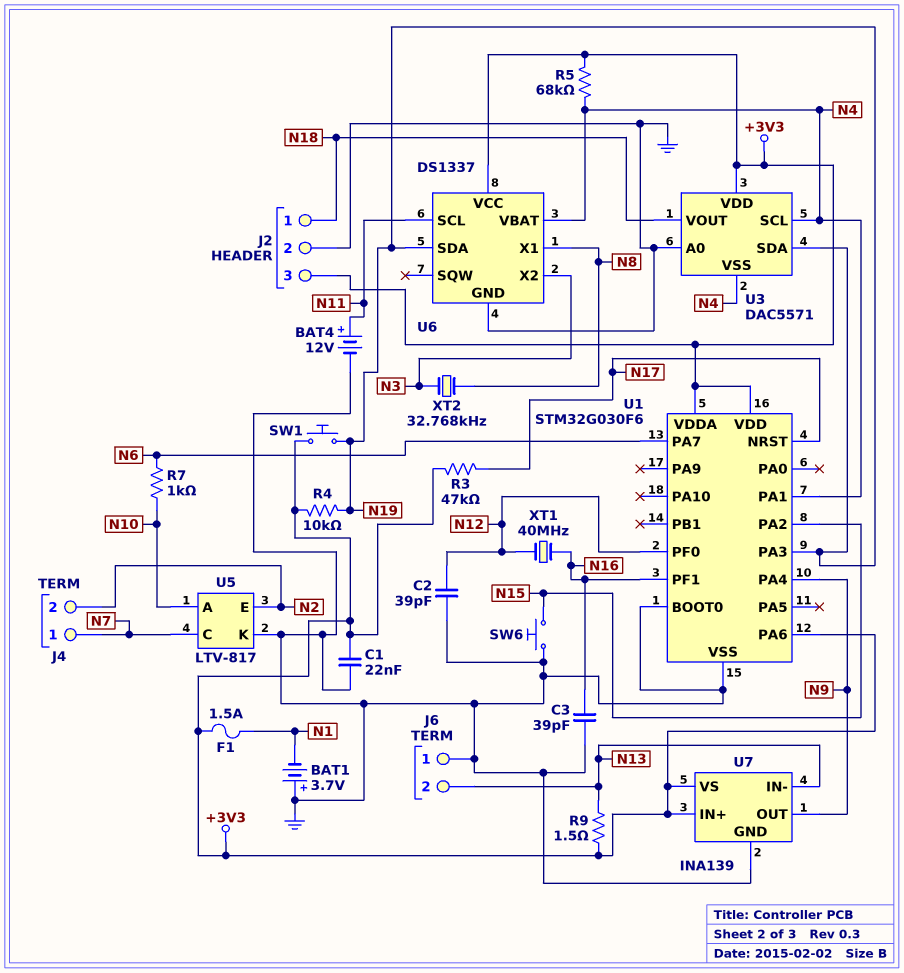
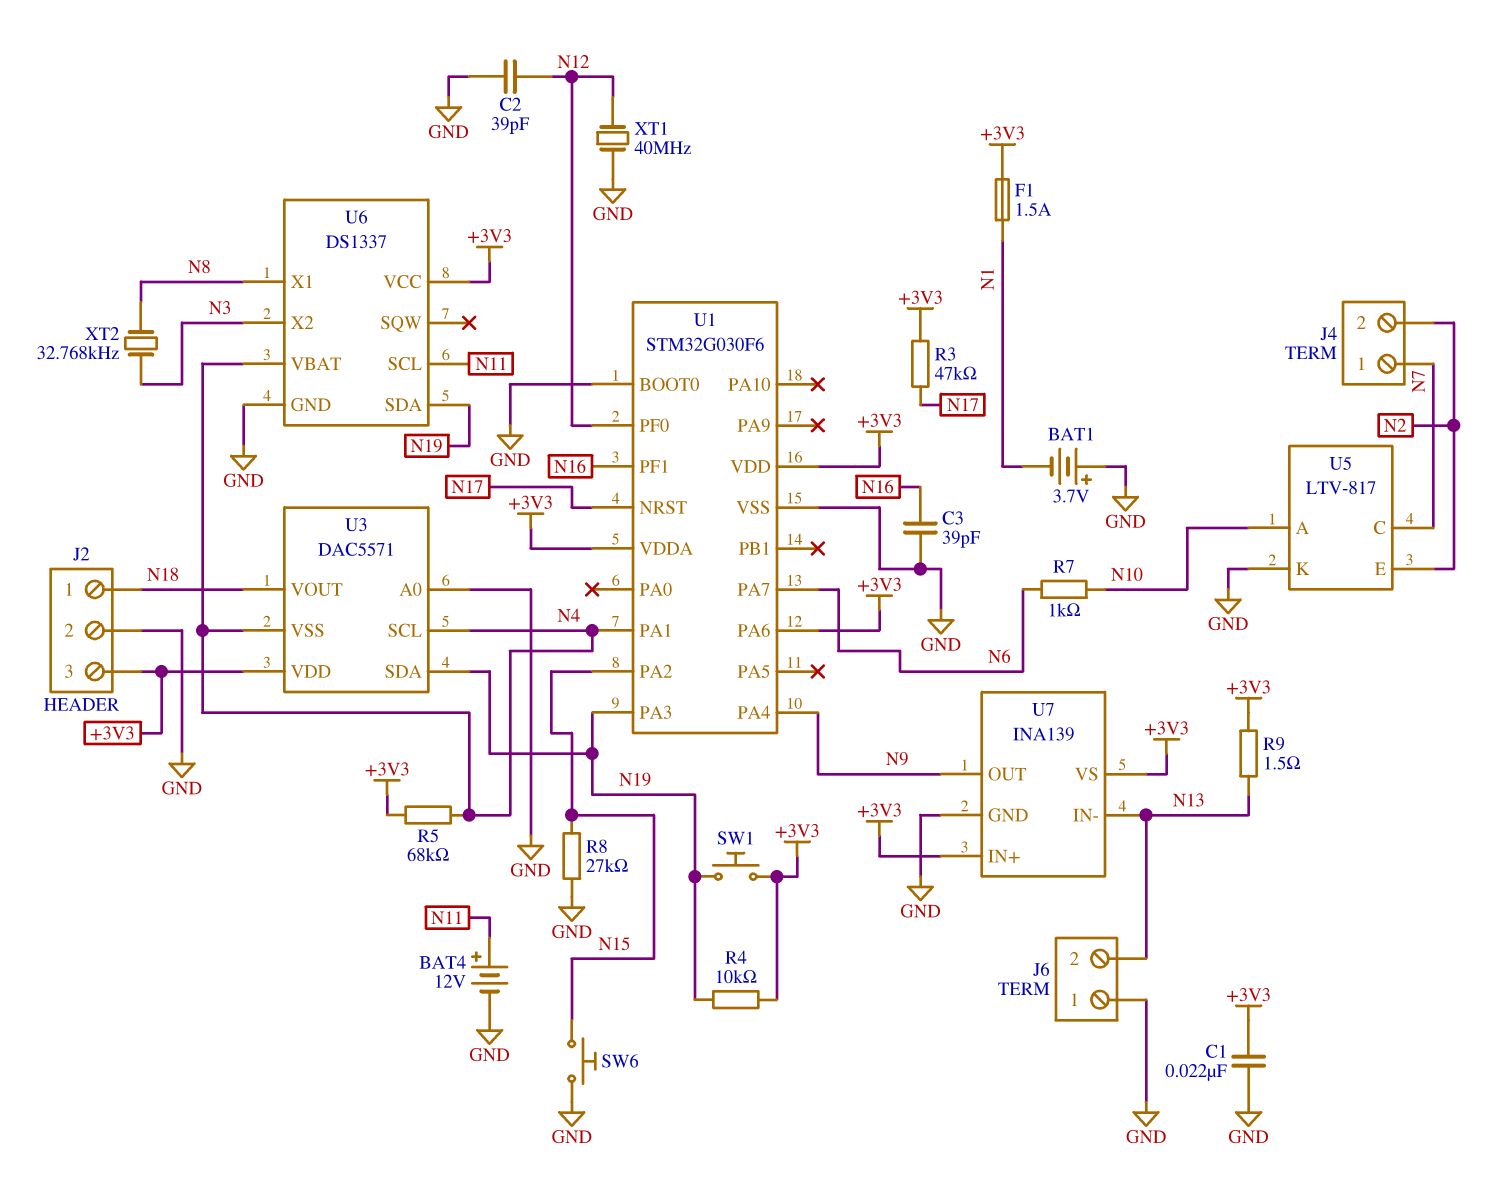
R8: none -> 27k (GND, N15)
XT1: 40MHz (N12, N16) -> 40MHz (GND, N12)

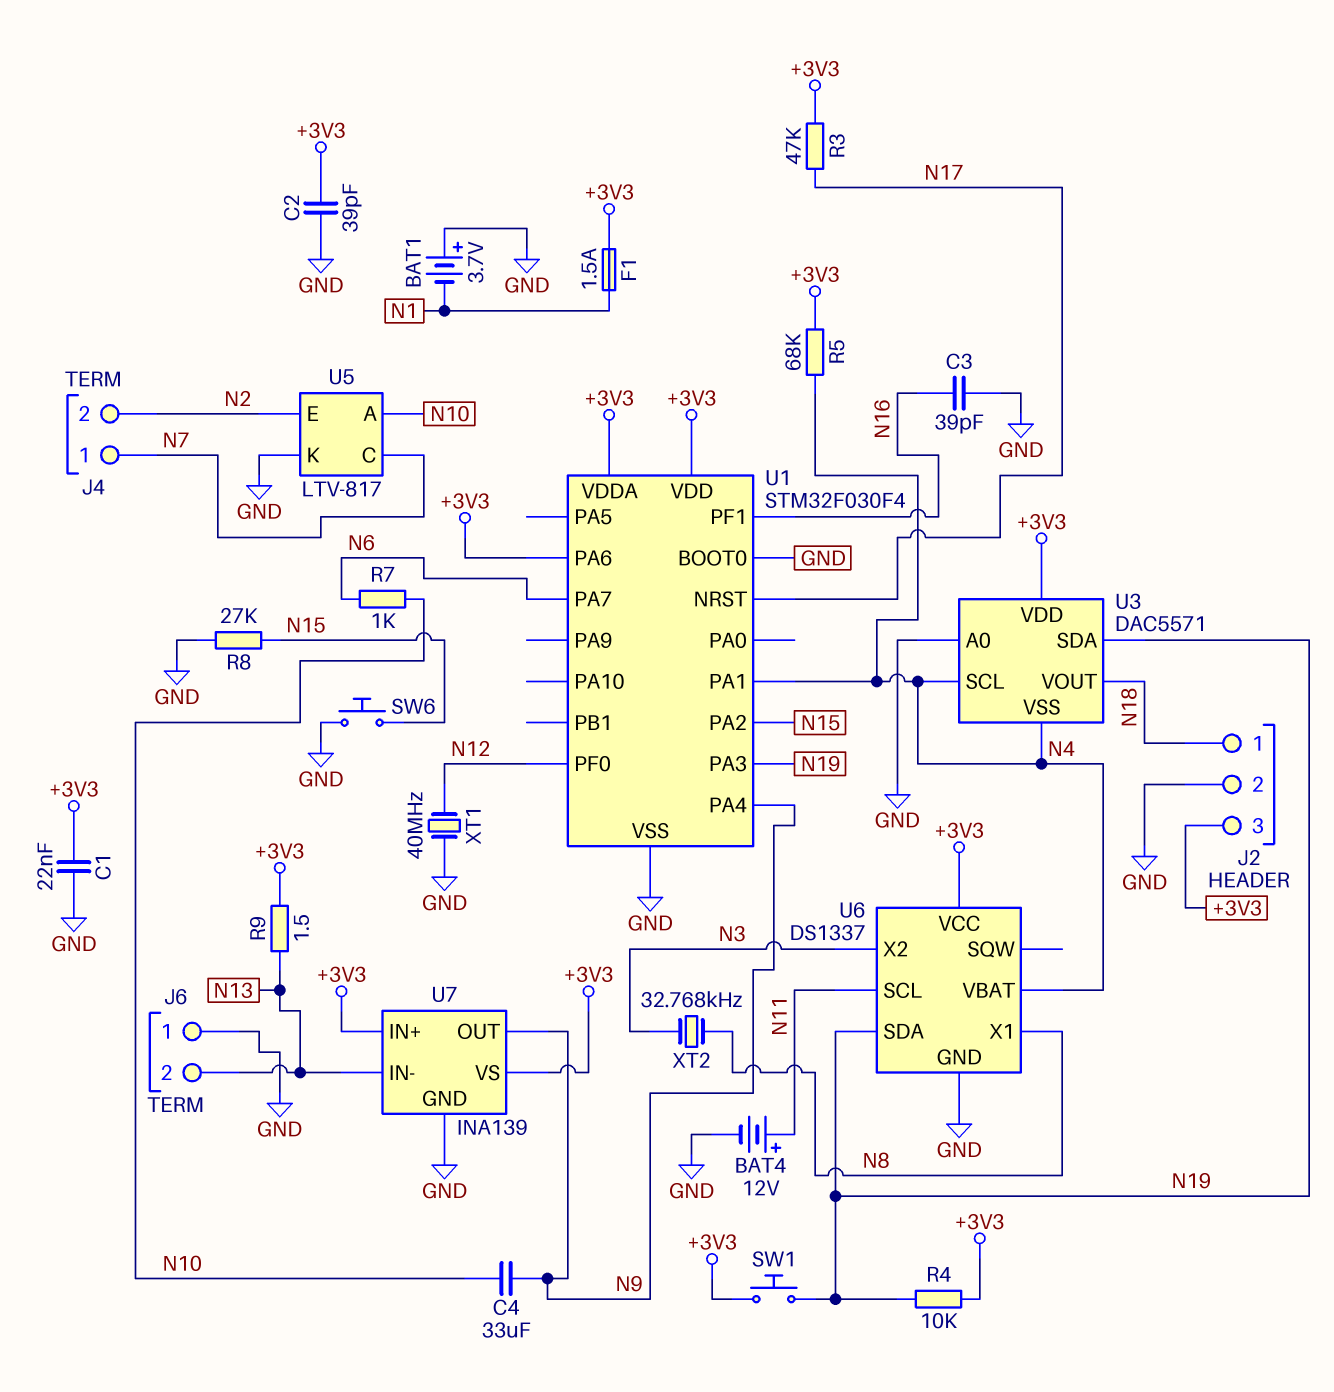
C2: 39pF (GND, N12) -> 39pF (+3V3, GND)
C4: none -> 33uF (N9, N10)
U1: STM32G030F6 -> STM32F030F4

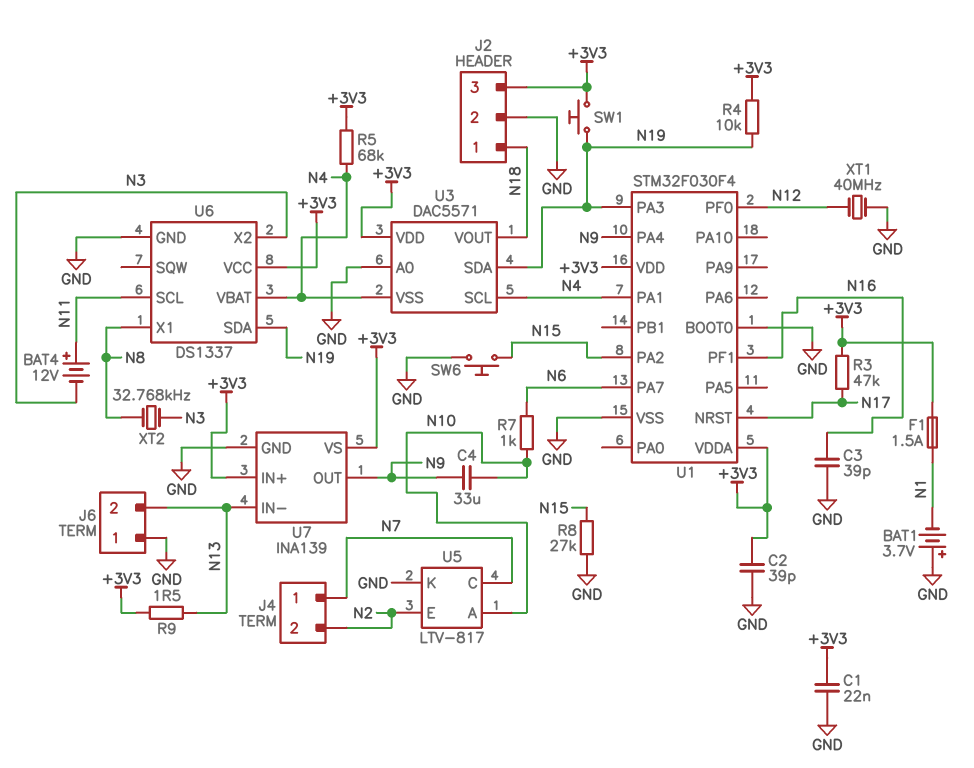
BAT4: 12V (plus N11, minus GND) -> 12V (plus N11, minus N3)
U1 pin PA6: +3V3 -> none

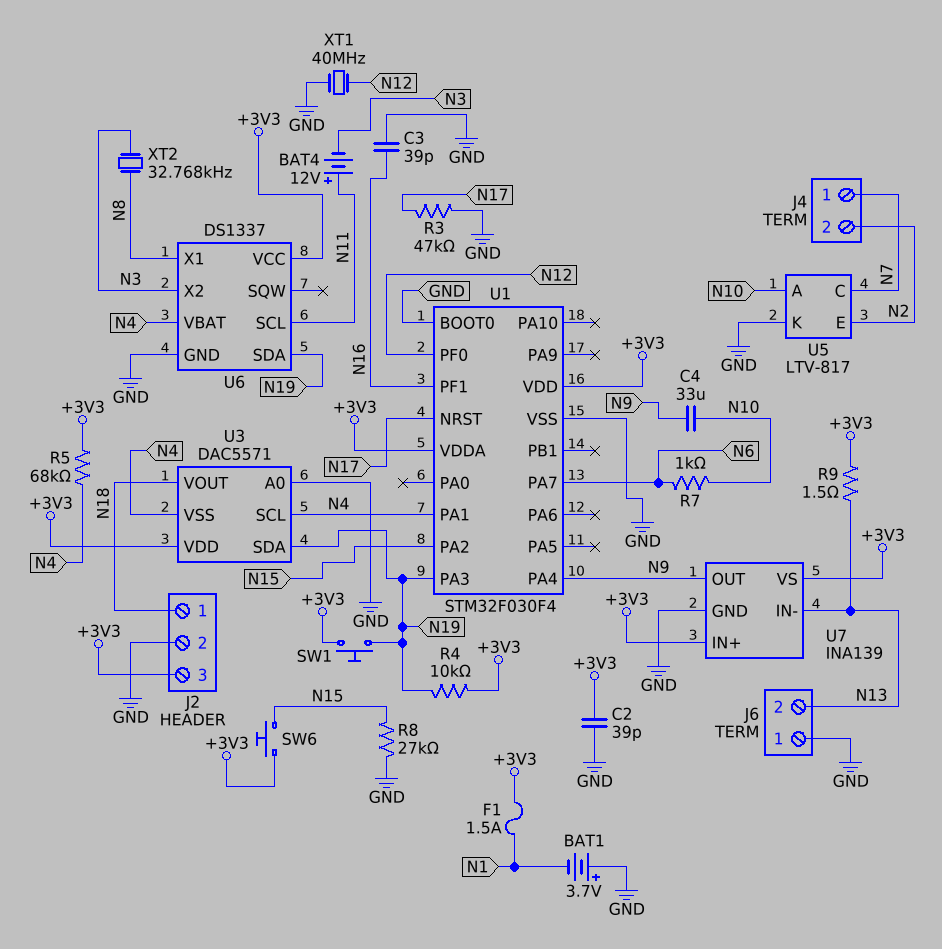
C1: 22nF (+3V3, GND) -> none
R3: 47k (+3V3, N17) -> 47k (GND, N17)
SW6: button (GND, N15) -> button (+3V3, N15)

